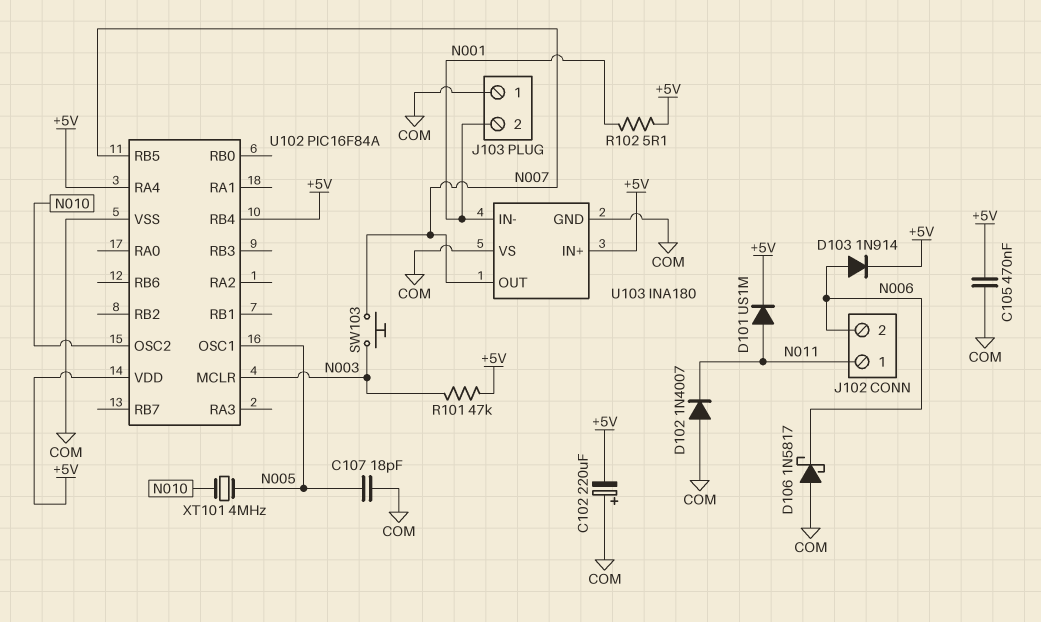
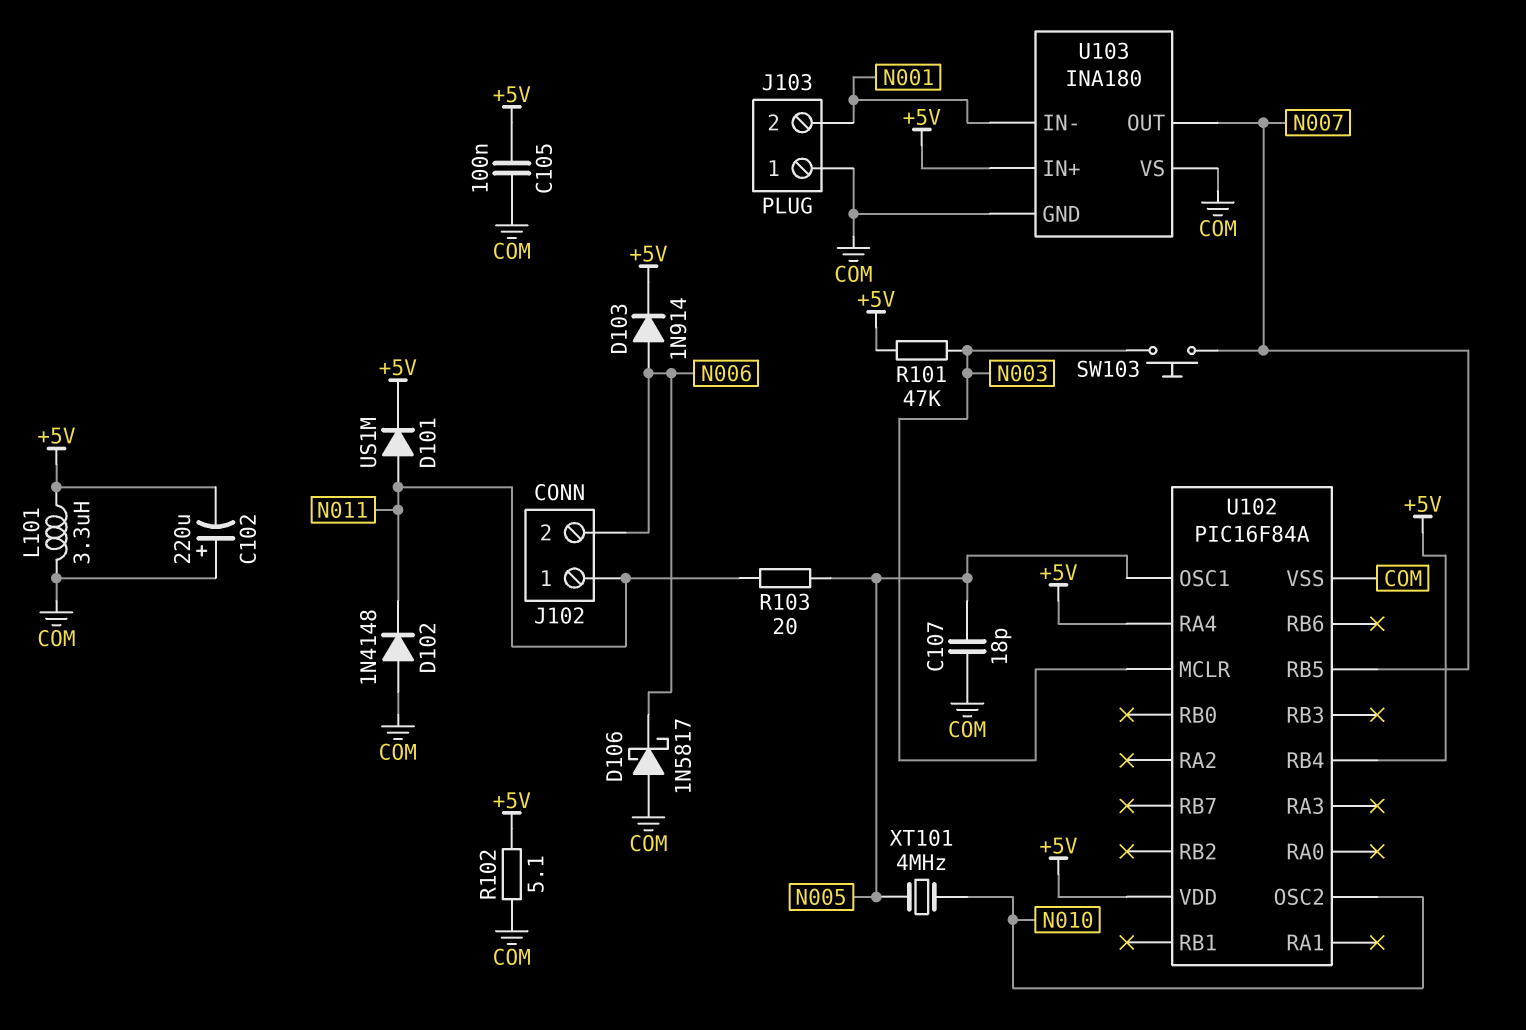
C105: 470nF (+5V, COM) -> 100nF (+5V, COM)
D102: diode 1N4007 (A COM, K N011) -> diode 1N4148 (A COM, K N011)
L101: none -> 3.3uH (+5V, COM)
R102: 5.1 (+5V, N001) -> 5.1 (+5V, COM)
R103: none -> 20 (N005, N011)

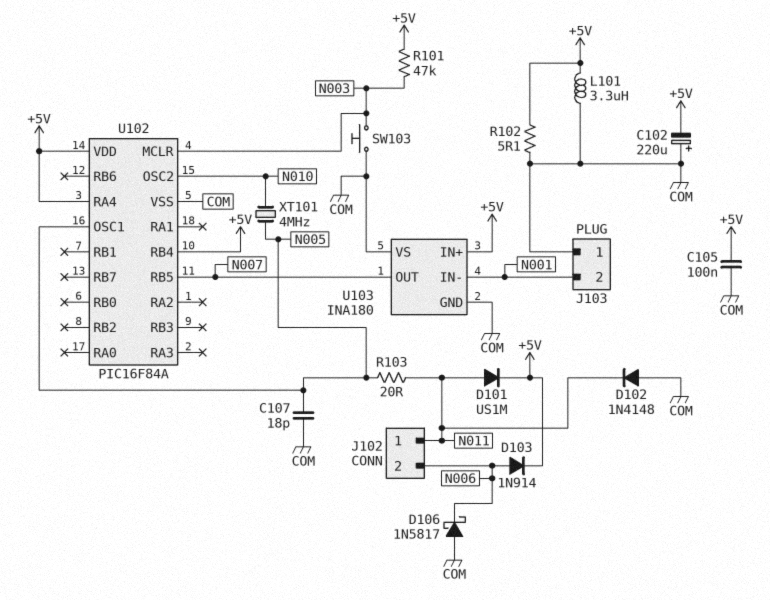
SW103: button (N003, N007) -> button (COM, N003)

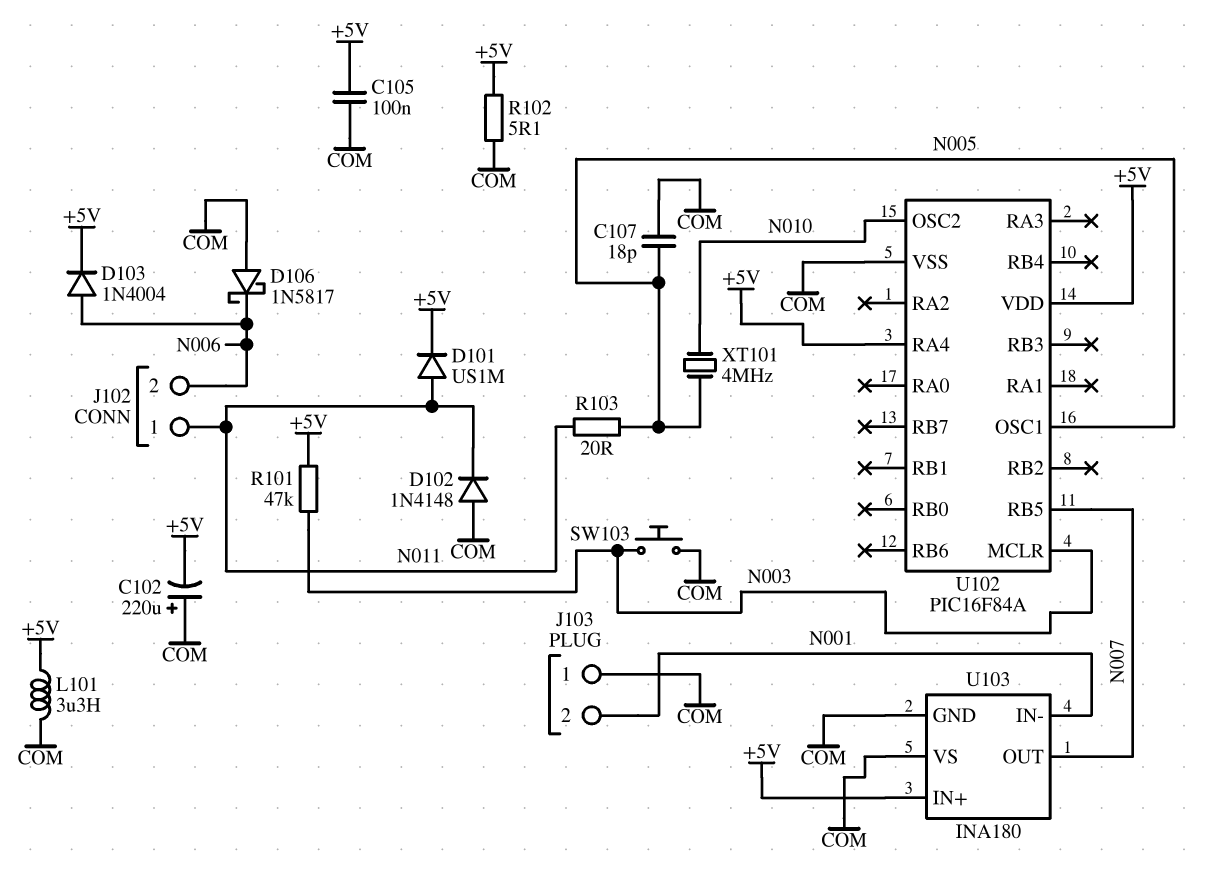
D103: diode 1N914 (A N006, K +5V) -> diode 1N4004 (A N006, K +5V)
U102 pin RB4: +5V -> none

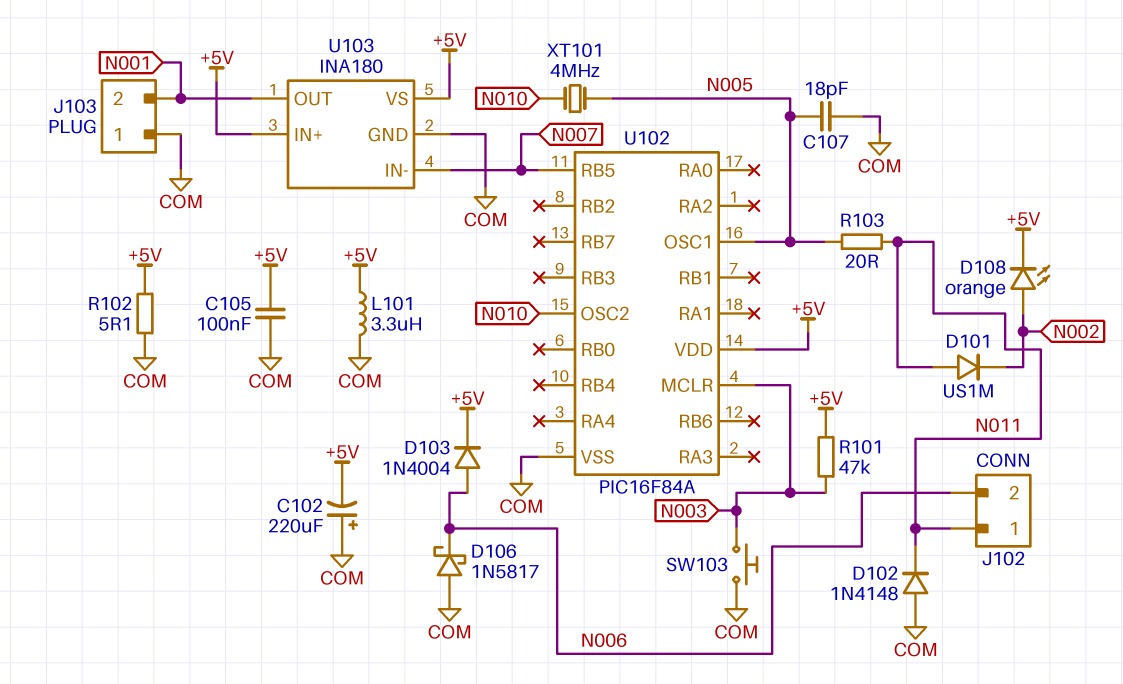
D101: diode US1M (A N011, K +5V) -> diode US1M (A N011, K N002)
D108: none -> LED orange (A N002, K +5V)
U102 pin RA4: +5V -> none
U103 pin IN-: N001 -> N007
U103 pin OUT: N007 -> N001
U103 pin VS: COM -> +5V

